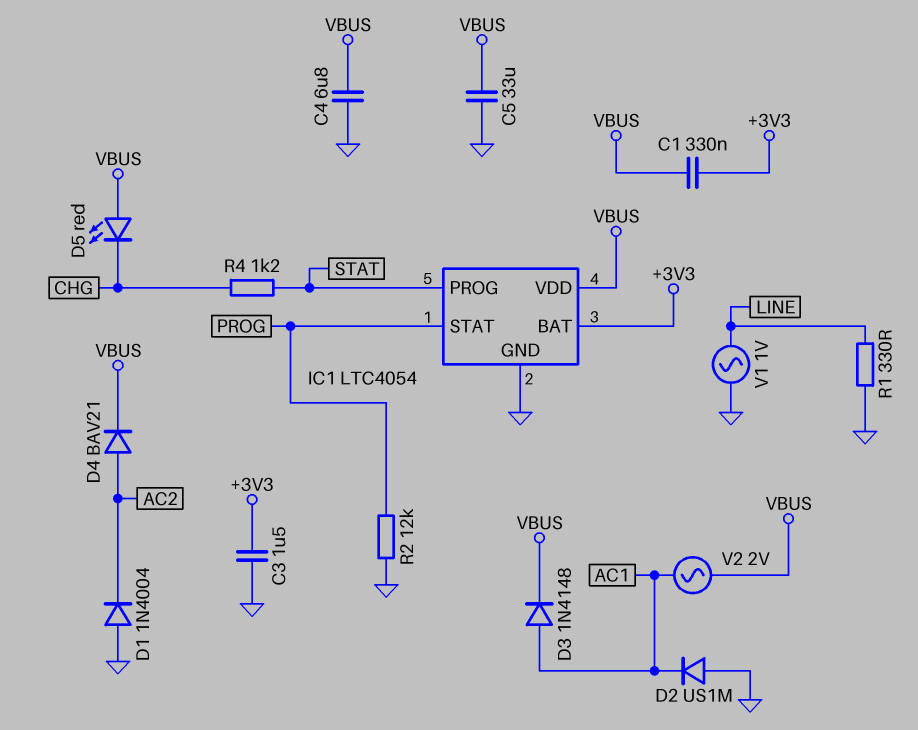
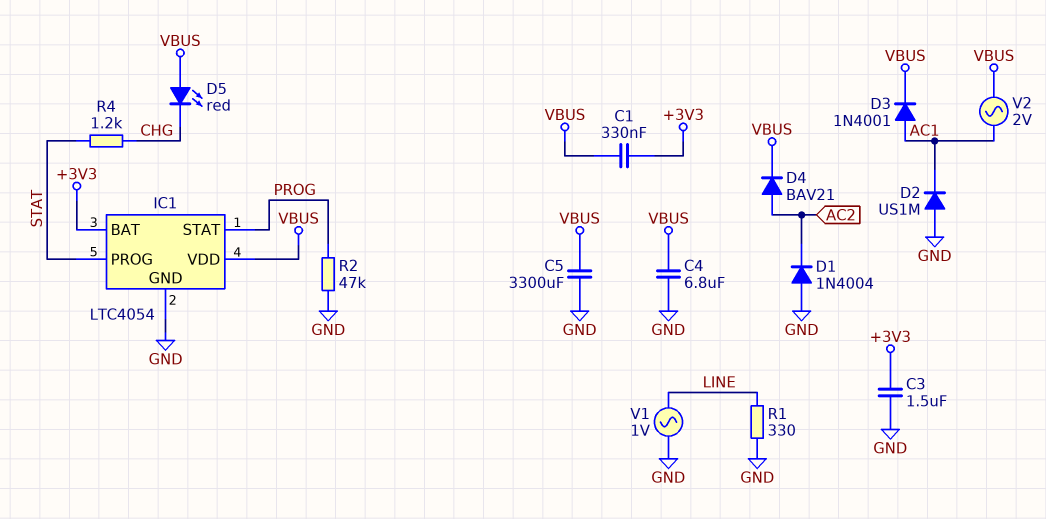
C5: 33uF (GND, VBUS) -> 3300uF (GND, VBUS)
D3: diode 1N4148 (A AC1, K VBUS) -> diode 1N4001 (A AC1, K VBUS)
R2: 12k (GND, PROG) -> 47k (GND, PROG)

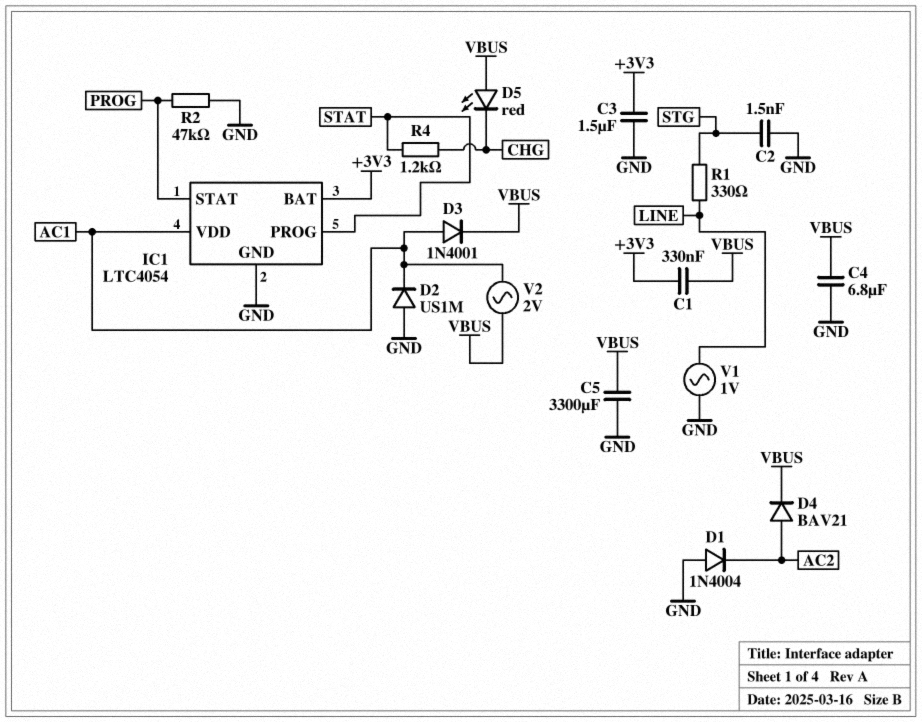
C2: none -> 1.5nF (GND, STG)
IC1 pin VDD: VBUS -> AC1
R1: 330 (GND, LINE) -> 330 (LINE, STG)

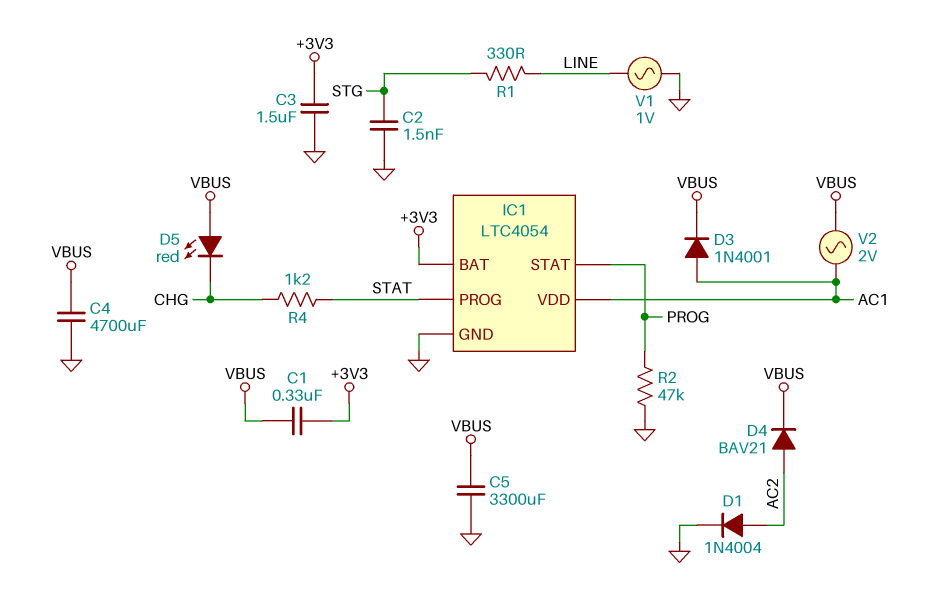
C4: 6.8uF (GND, VBUS) -> 4700uF (GND, VBUS)
D1: diode 1N4004 (A GND, K AC2) -> diode 1N4004 (A AC2, K GND)
D2: diode US1M (A GND, K AC1) -> none

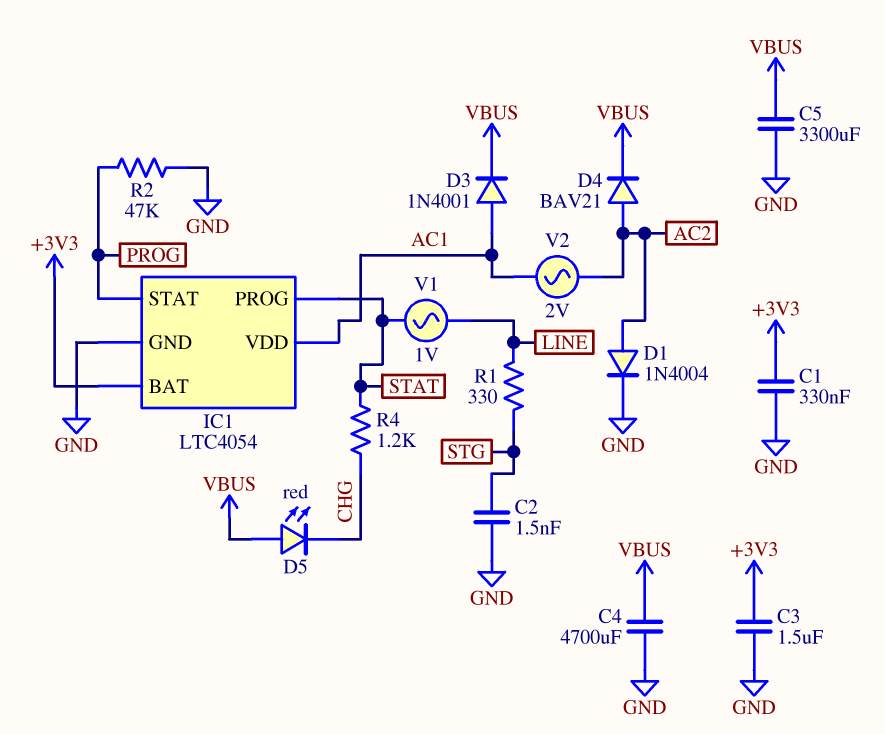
C1: 330nF (+3V3, VBUS) -> 330nF (+3V3, GND)
V1: AC 1V (GND, LINE) -> AC 1V (LINE, STAT)
V2: AC 2V (AC1, VBUS) -> AC 2V (AC1, AC2)

